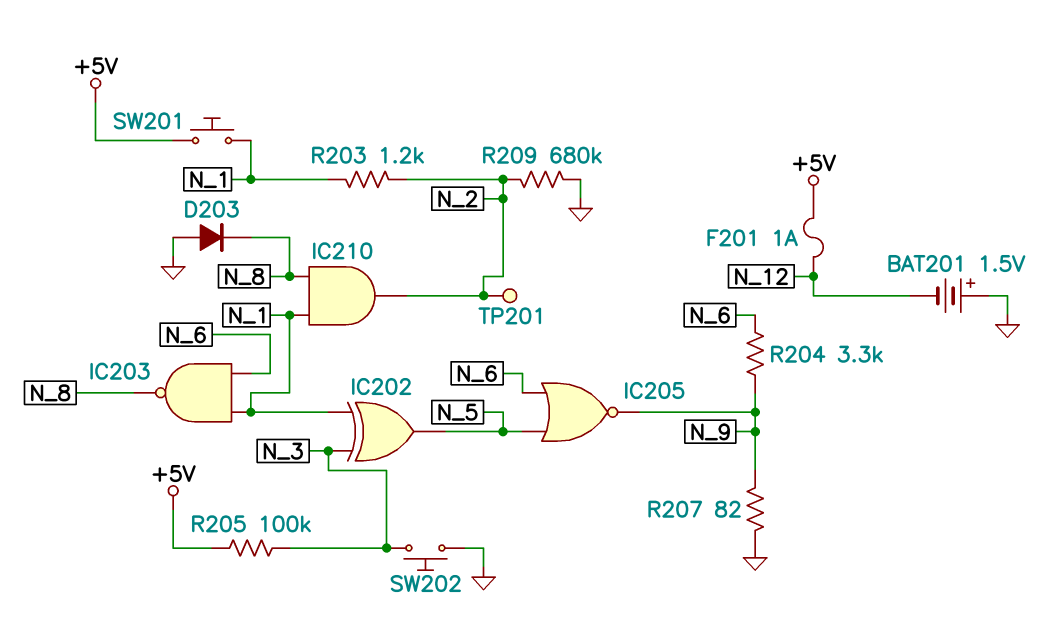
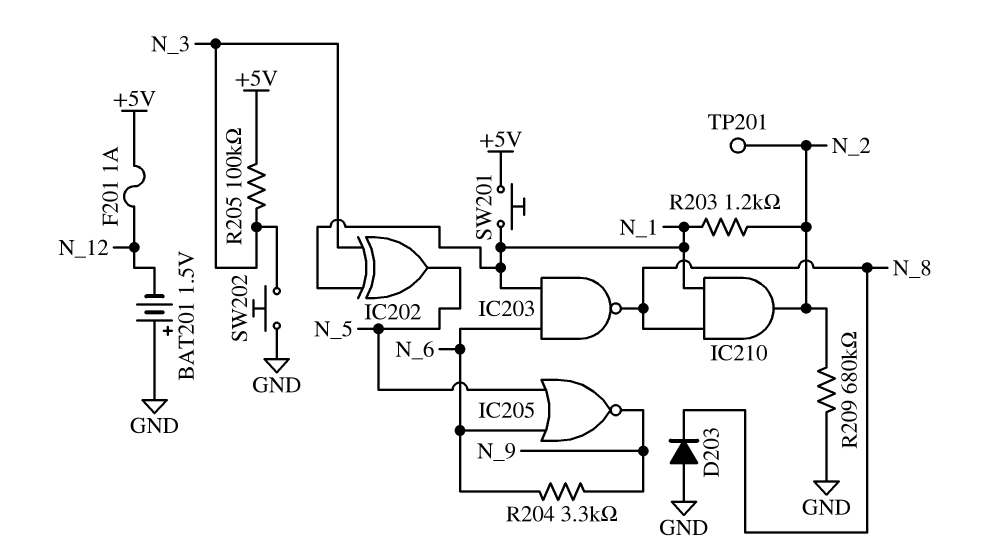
R207: 82 (GND, N_9) -> none

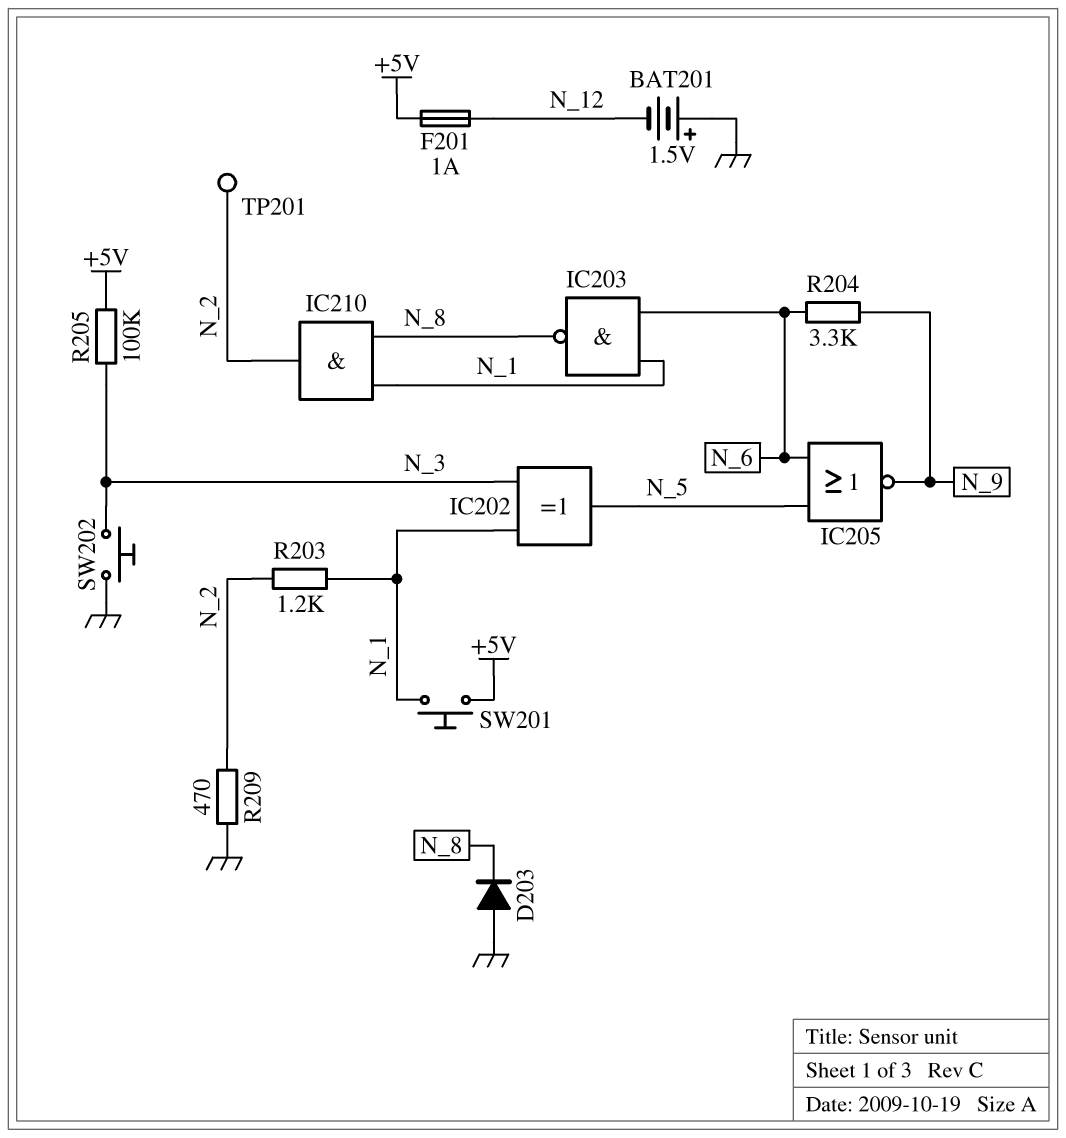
R209: 680k (GND, N_2) -> 470 (GND, N_2)

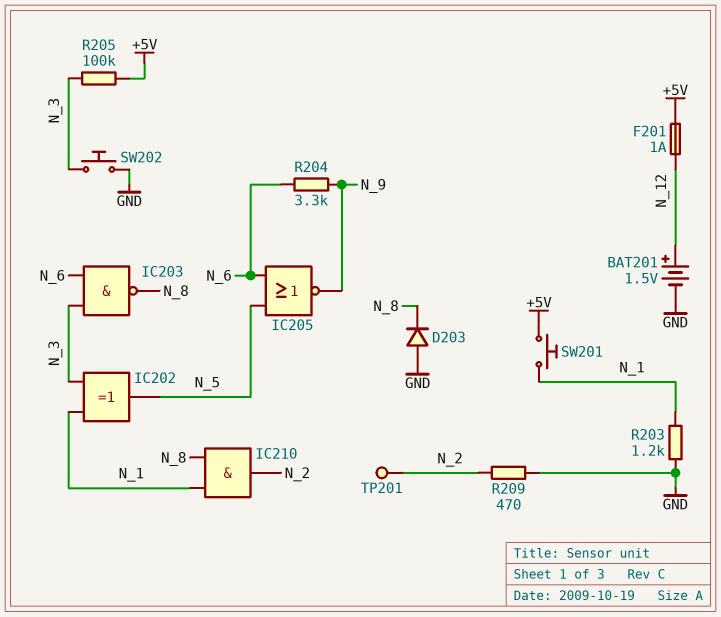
BAT201: 1.5V (plus GND, minus N_12) -> 1.5V (plus N_12, minus GND)
IC203: NAND (in N_1, in N_6, out N_8) -> NAND (in N_3, in N_6, out N_8)
R203: 1.2k (N_1, N_2) -> 1.2k (GND, N_1)

